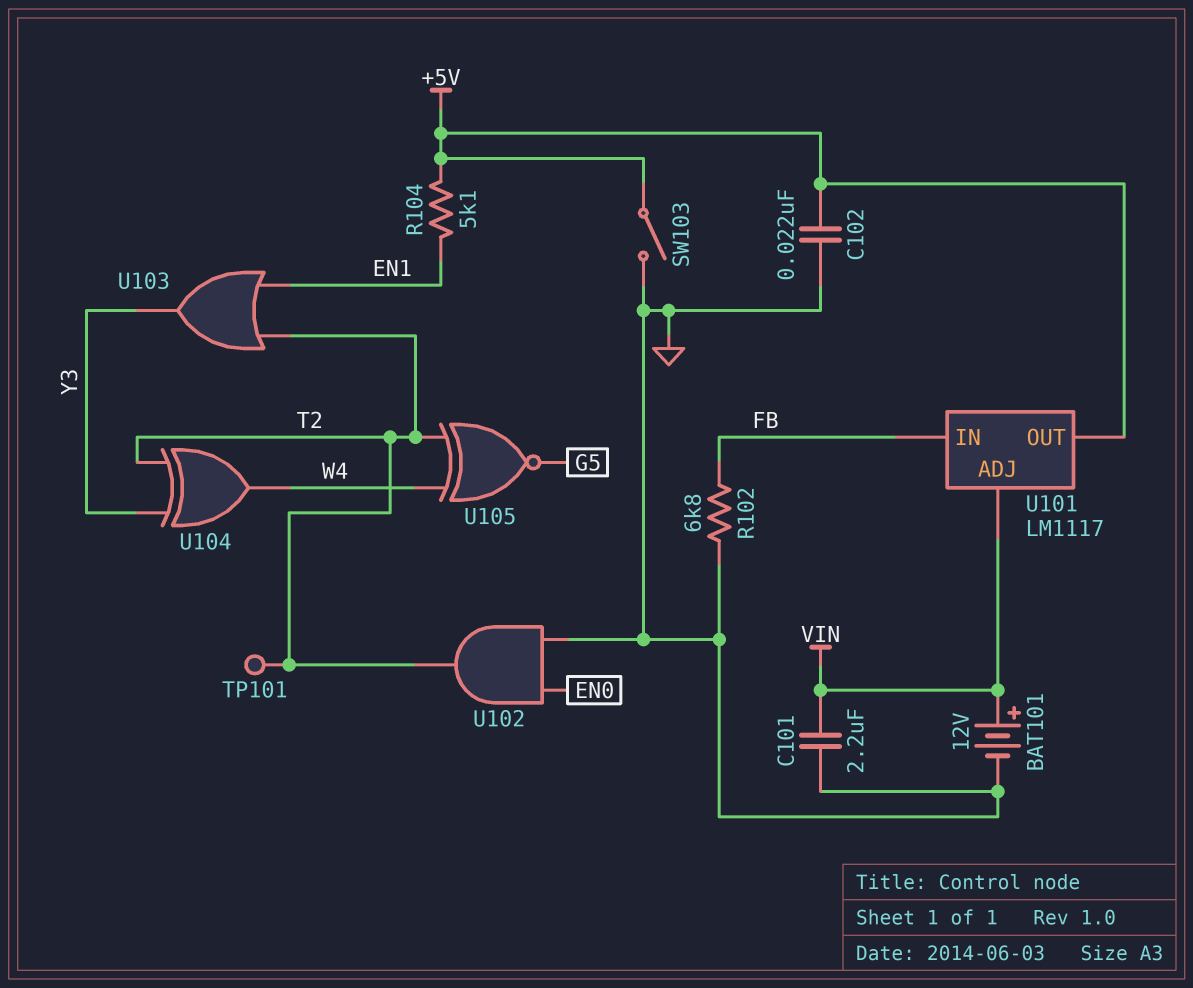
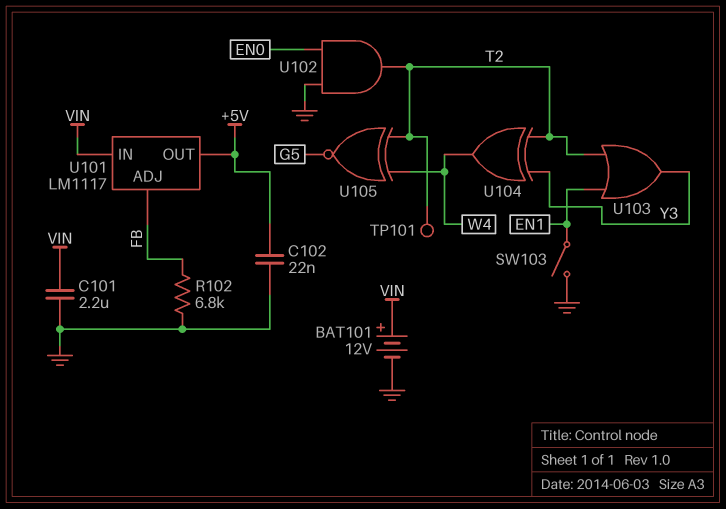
R104: 5.1k (+5V, EN1) -> none
SW103: switch (+5V, GND) -> switch (EN1, GND)
U101 pin ADJ: VIN -> FB
U101 pin IN: FB -> VIN

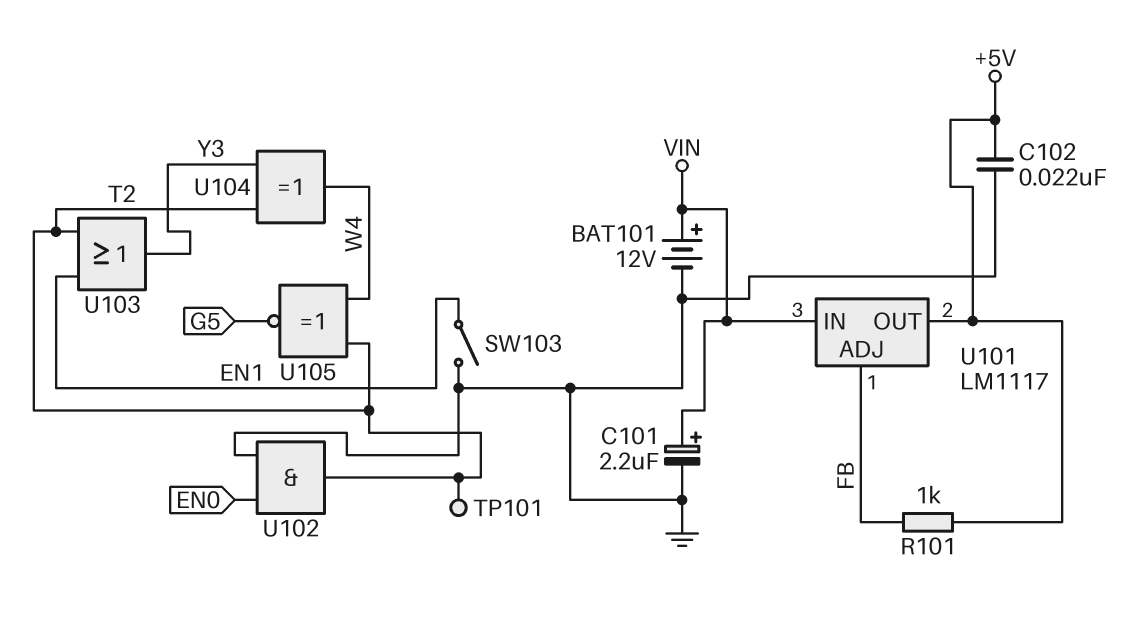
C101: 2.2uF (GND, VIN) -> 2.2uF (plus VIN, minus GND)
R101: none -> 1k (+5V, FB)
R102: 6.8k (FB, GND) -> none

